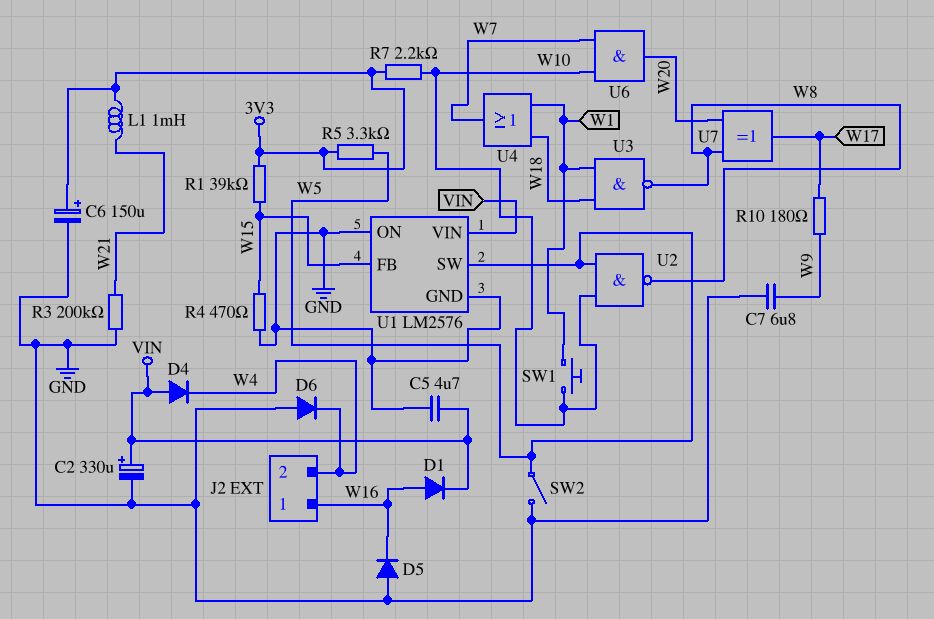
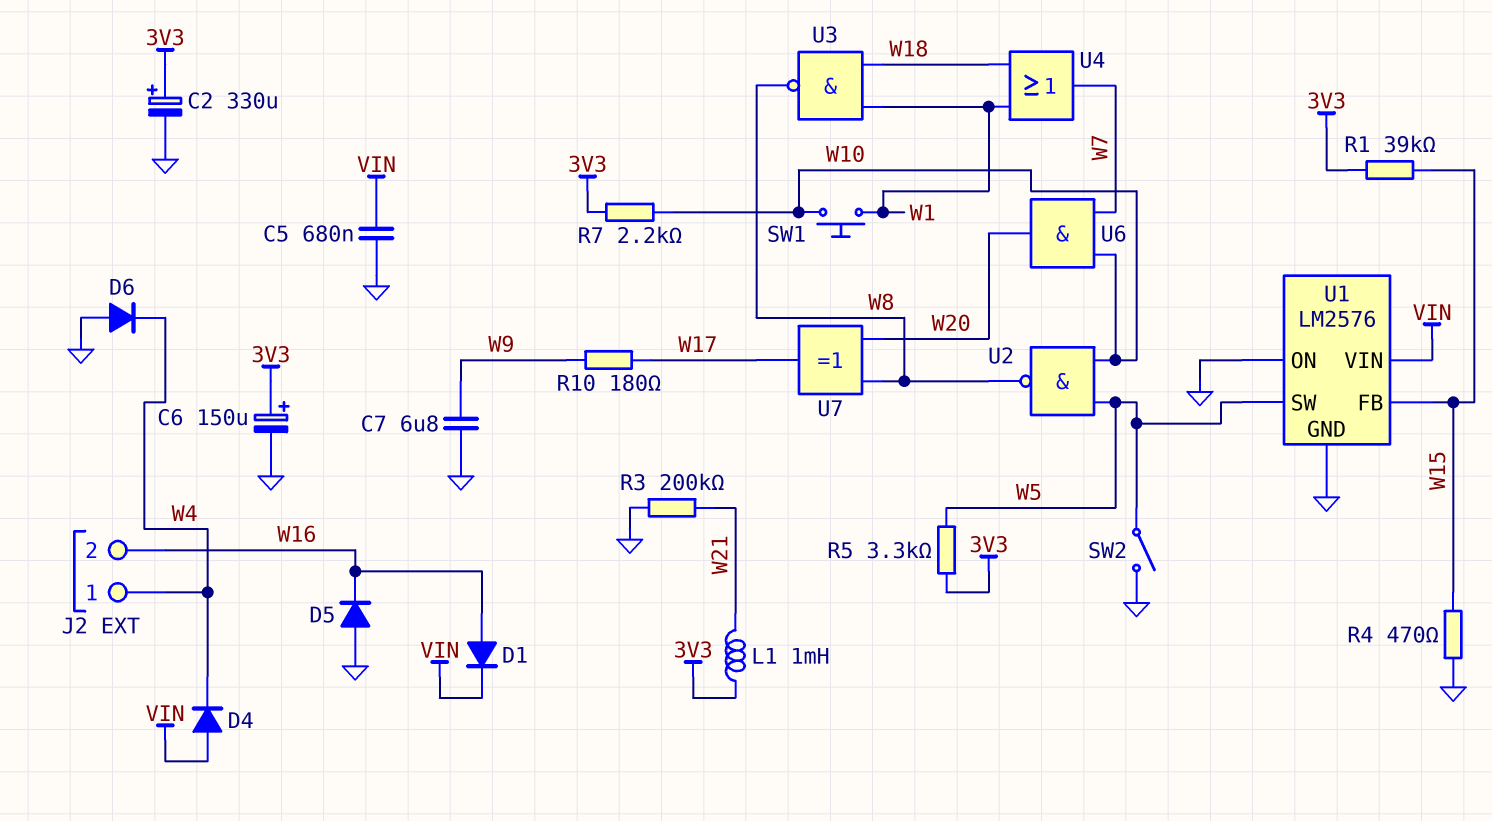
C2: 330uF (plus VIN, minus GND) -> 330uF (plus 3V3, minus GND)
C5: 4.7uF (GND, VIN) -> 680nF (GND, VIN)
J2 pin 1: W16 -> W4
J2 pin 2: W4 -> W16

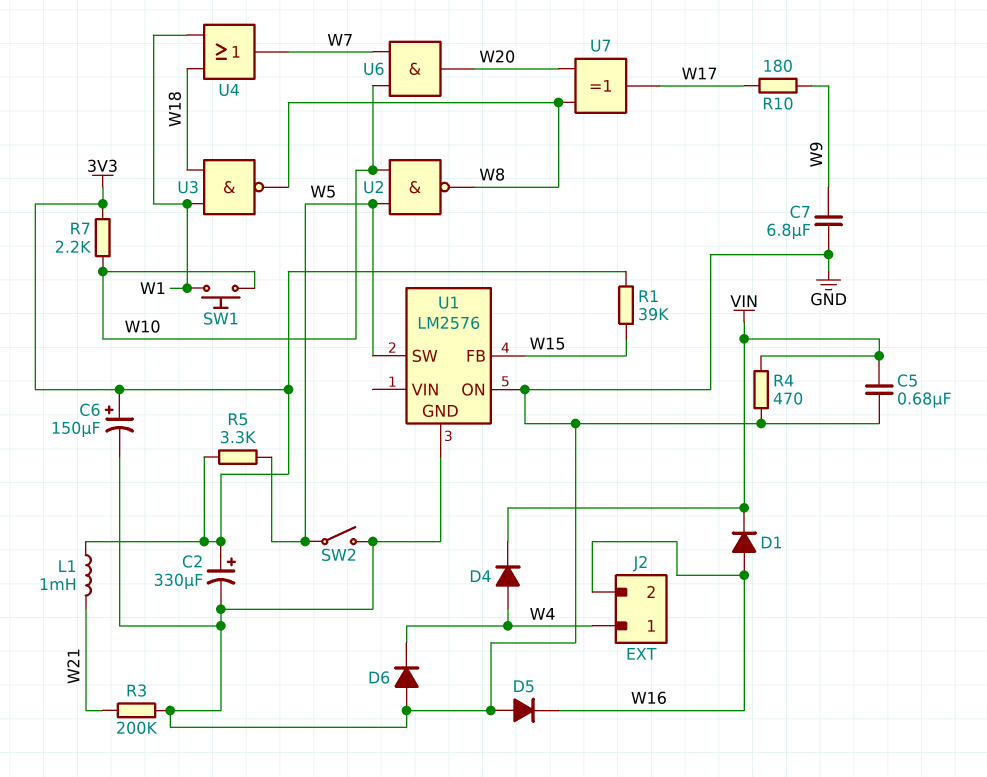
D4: diode (A VIN, K W4) -> diode (A W4, K VIN)
R4: 470 (GND, W15) -> 470 (GND, VIN)
U1 pin VIN: VIN -> none

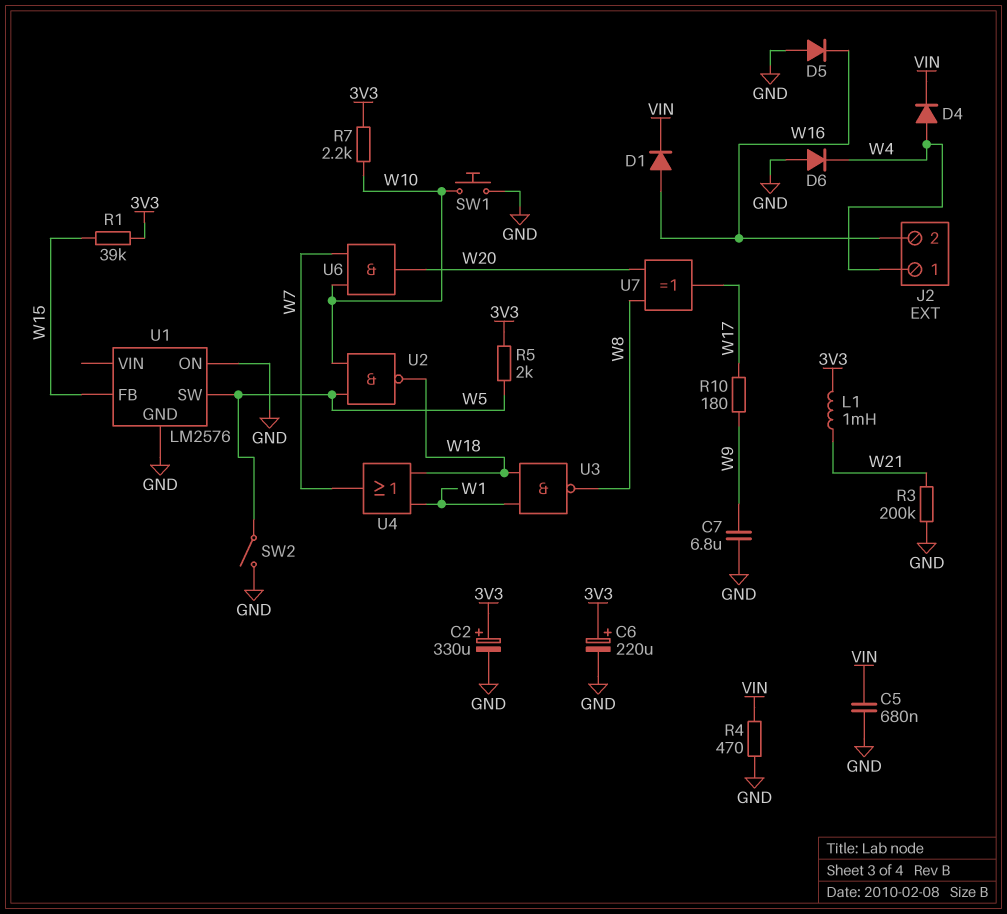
C6: 150uF (plus 3V3, minus GND) -> 220uF (plus 3V3, minus GND)
R5: 3.3k (3V3, W5) -> 2k (3V3, W5)
SW1: button (W1, W10) -> button (GND, W10)
U2: NAND (in W5, in W10, out W8) -> NAND (in W5, in W10, out W18)

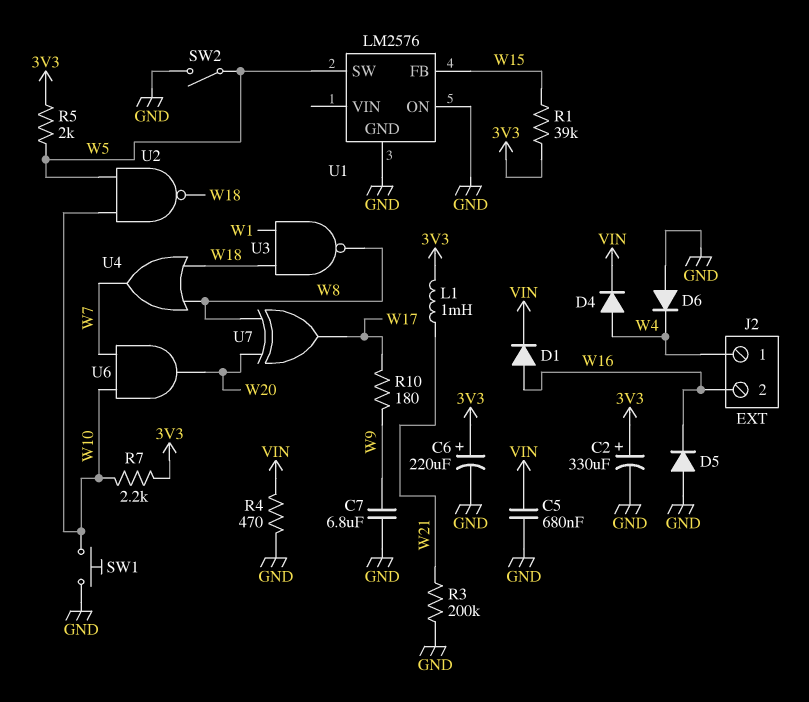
U4: OR (in W1, in W18, out W7) -> OR (in W8, in W18, out W7)

